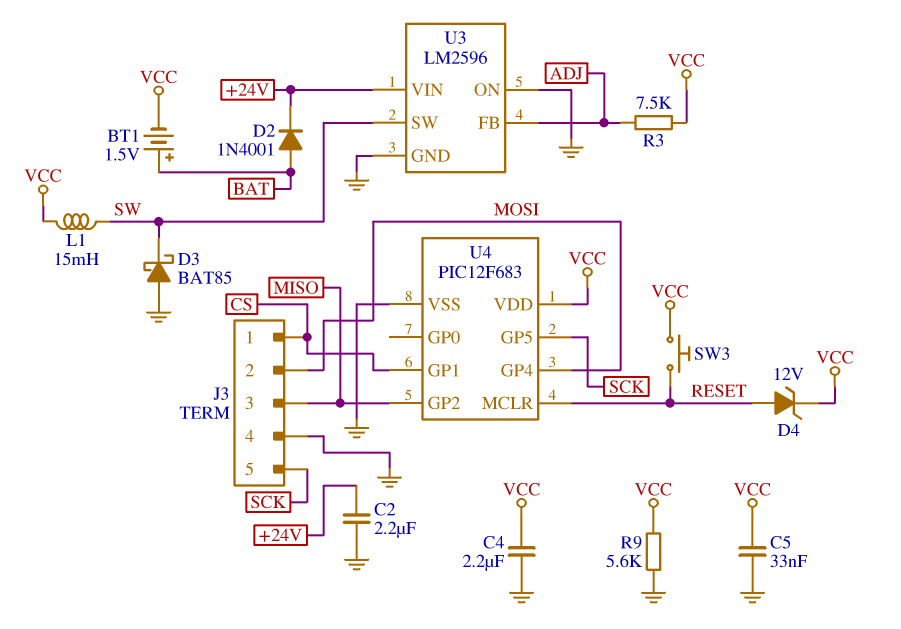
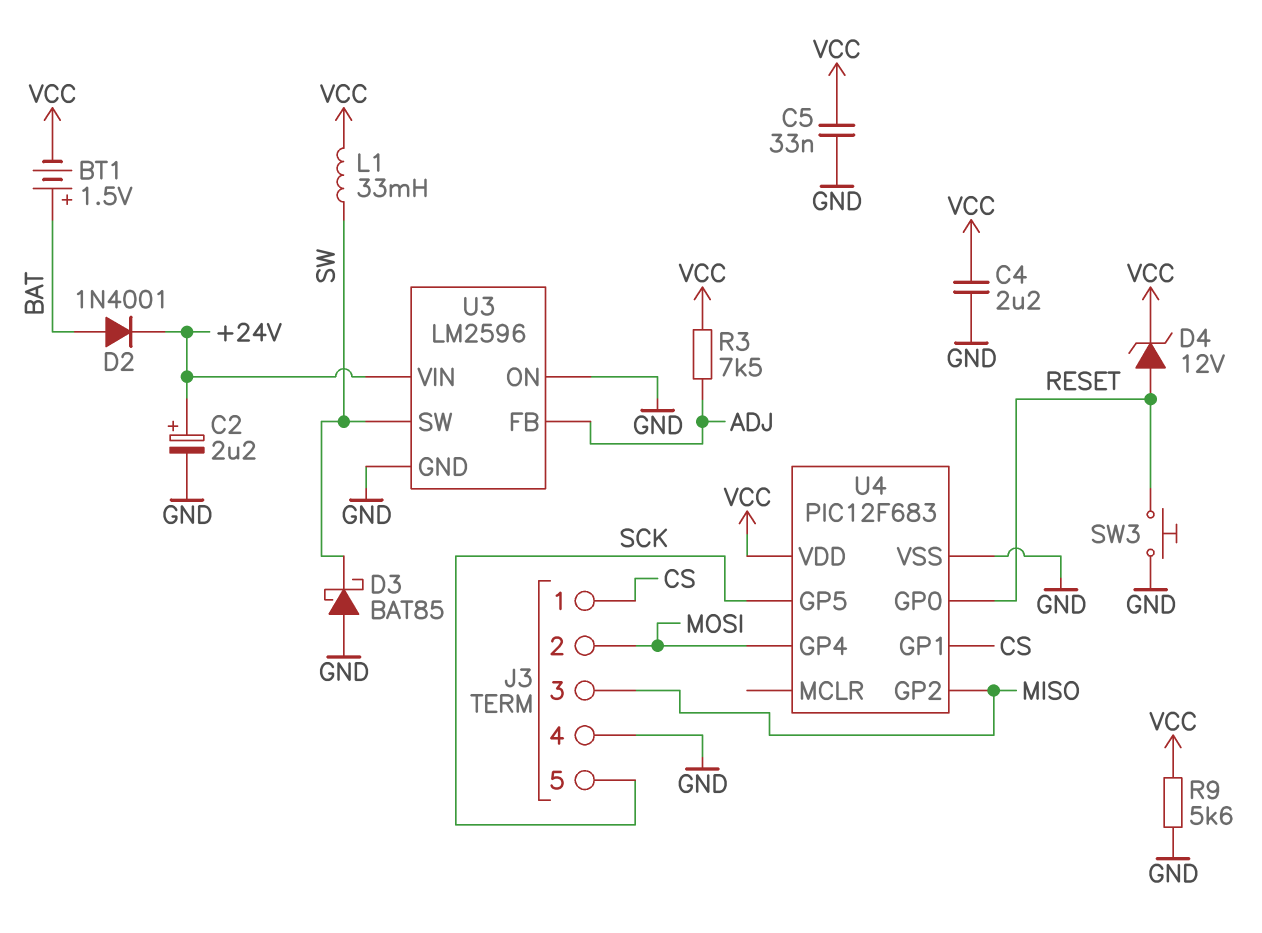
C2: 2.2uF (+24V, GND) -> 2.2uF (plus +24V, minus GND)
L1: 15mH (SW, VCC) -> 33mH (SW, VCC)
SW3: button (RESET, VCC) -> button (GND, RESET)
U4 pin GP0: none -> RESET
U4 pin MCLR: RESET -> none

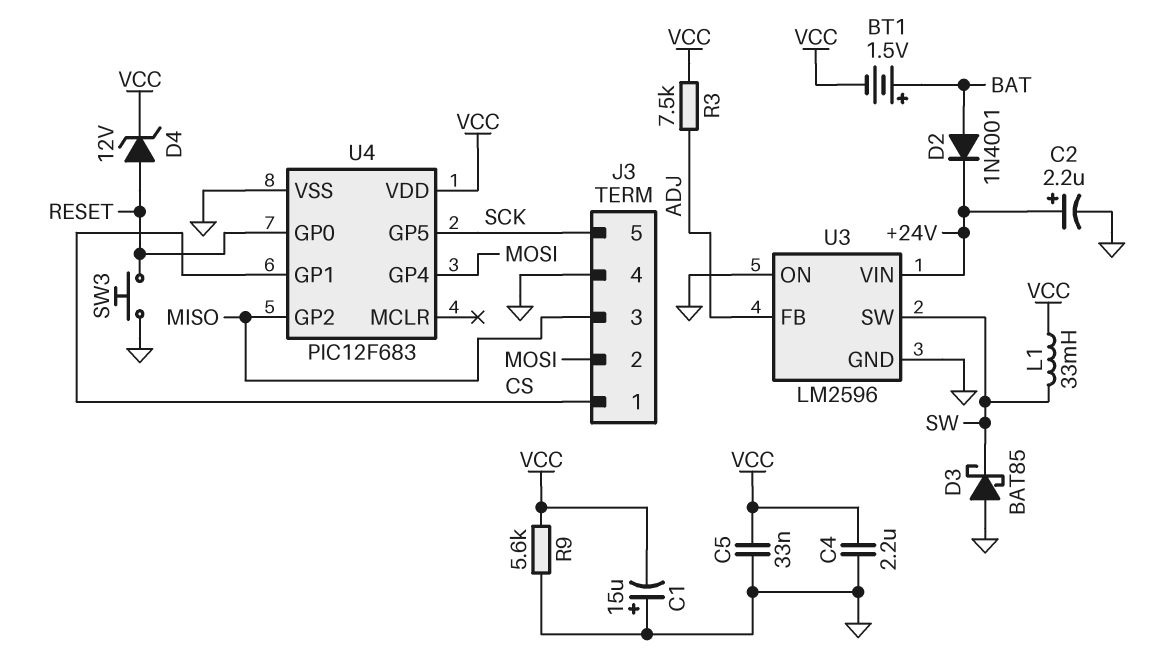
C1: none -> 15uF (plus GND, minus VCC)

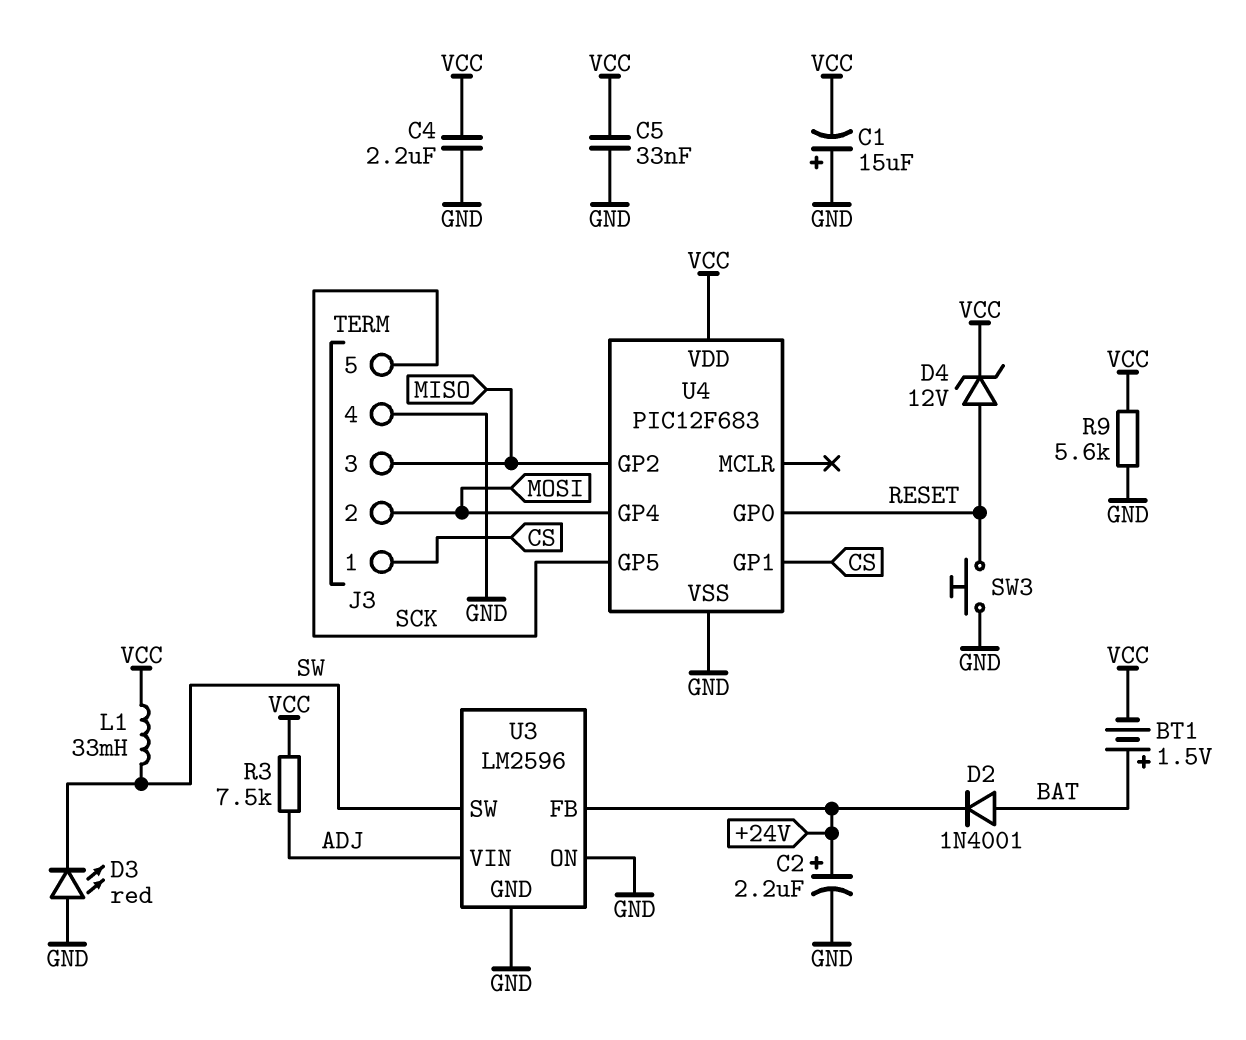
D3: schottky BAT85 (A GND, K SW) -> LED red (A GND, K SW)
U3 pin FB: ADJ -> +24V
U3 pin VIN: +24V -> ADJ

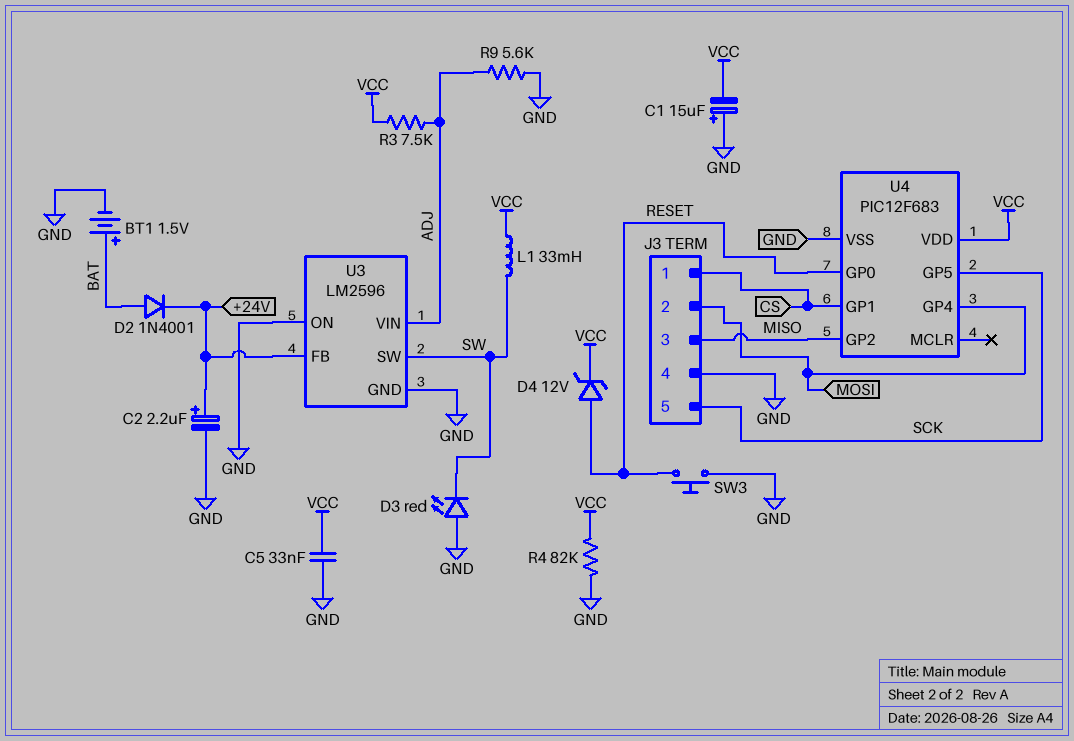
BT1: 1.5V (plus BAT, minus VCC) -> 1.5V (plus BAT, minus GND)
C4: 2.2uF (GND, VCC) -> none
R4: none -> 82k (GND, VCC)
R9: 5.6k (GND, VCC) -> 5.6k (ADJ, GND)

